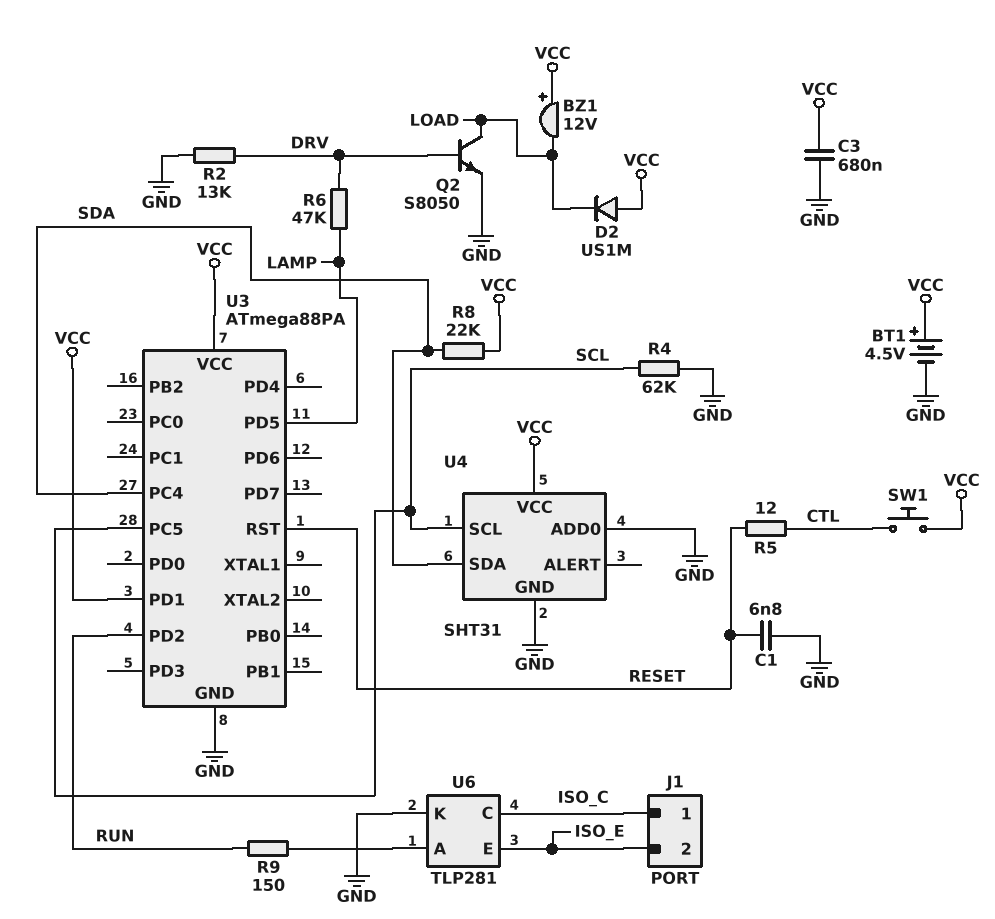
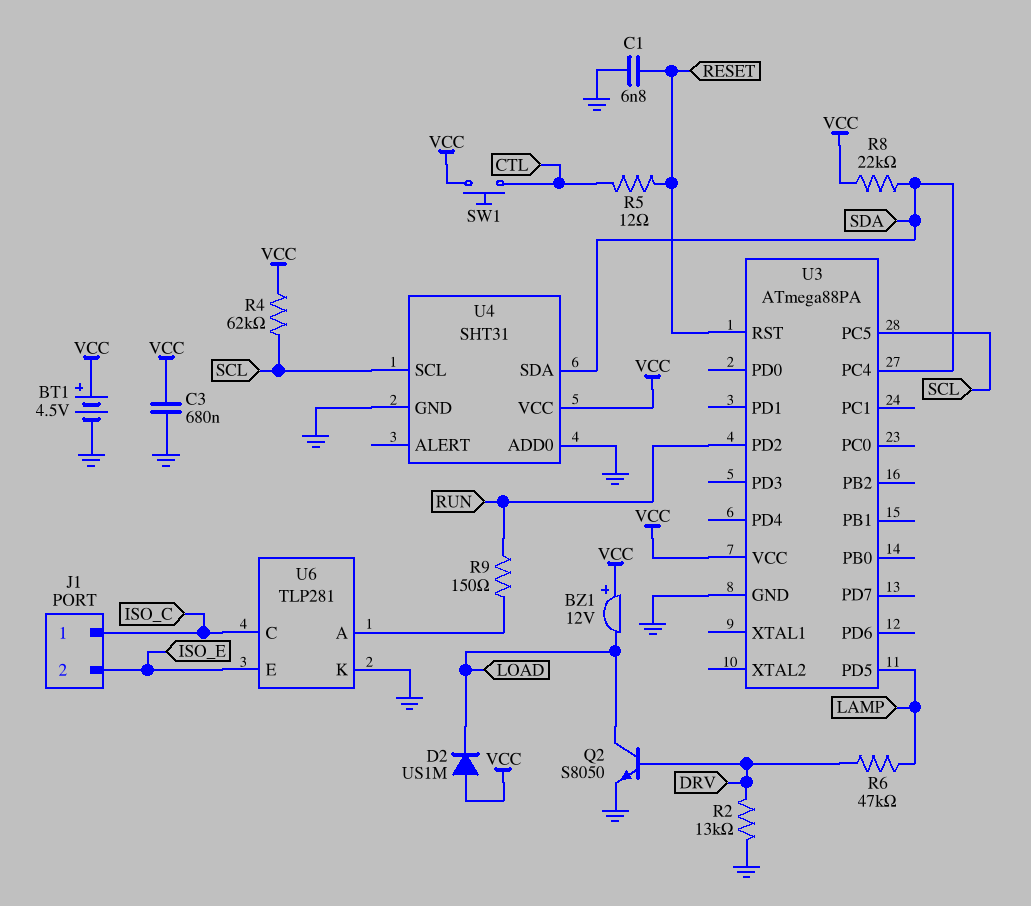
R4: 62k (GND, SCL) -> 62k (SCL, VCC)
U3 pin PD1: VCC -> none

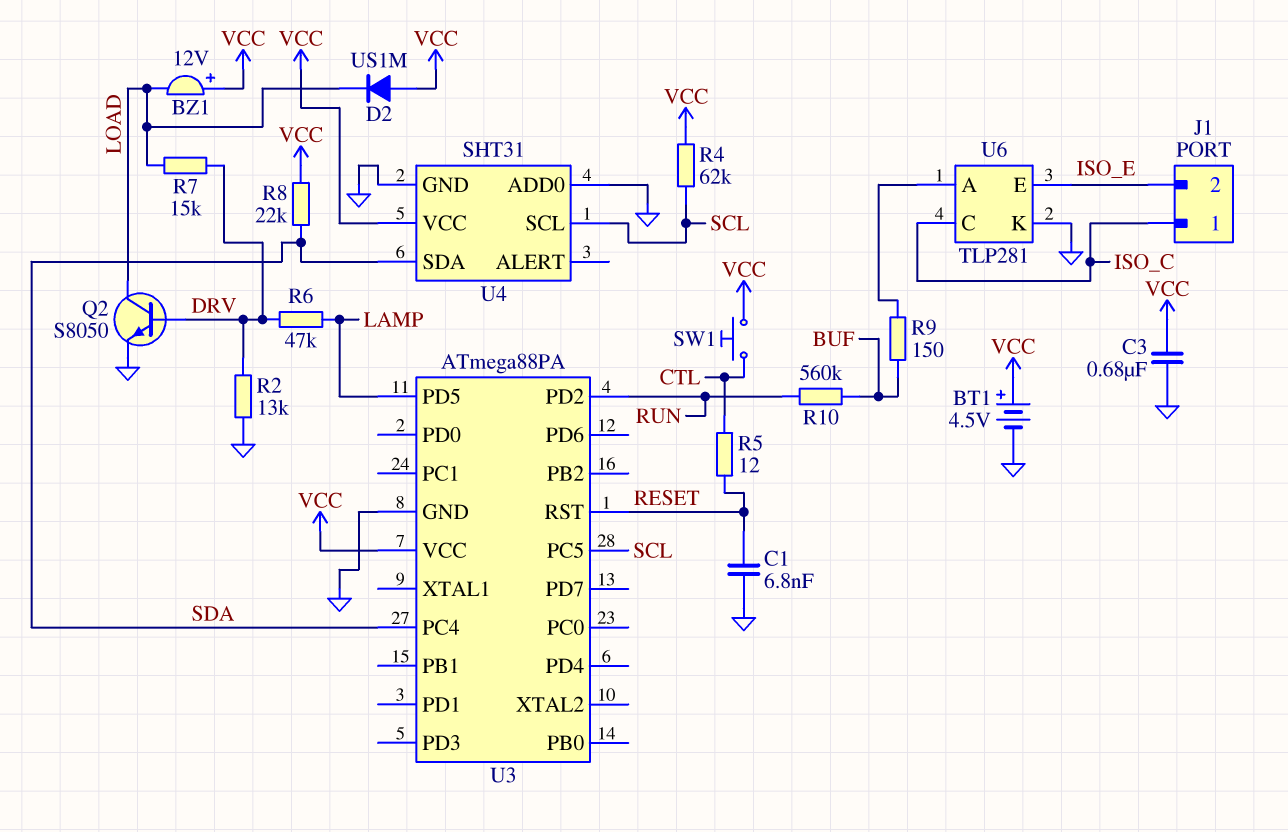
R7: none -> 15k (DRV, LOAD)
R9: 150 (RUN, U6/A) -> 150 (BUF, U6/A)
R10: none -> 560k (BUF, RUN)

